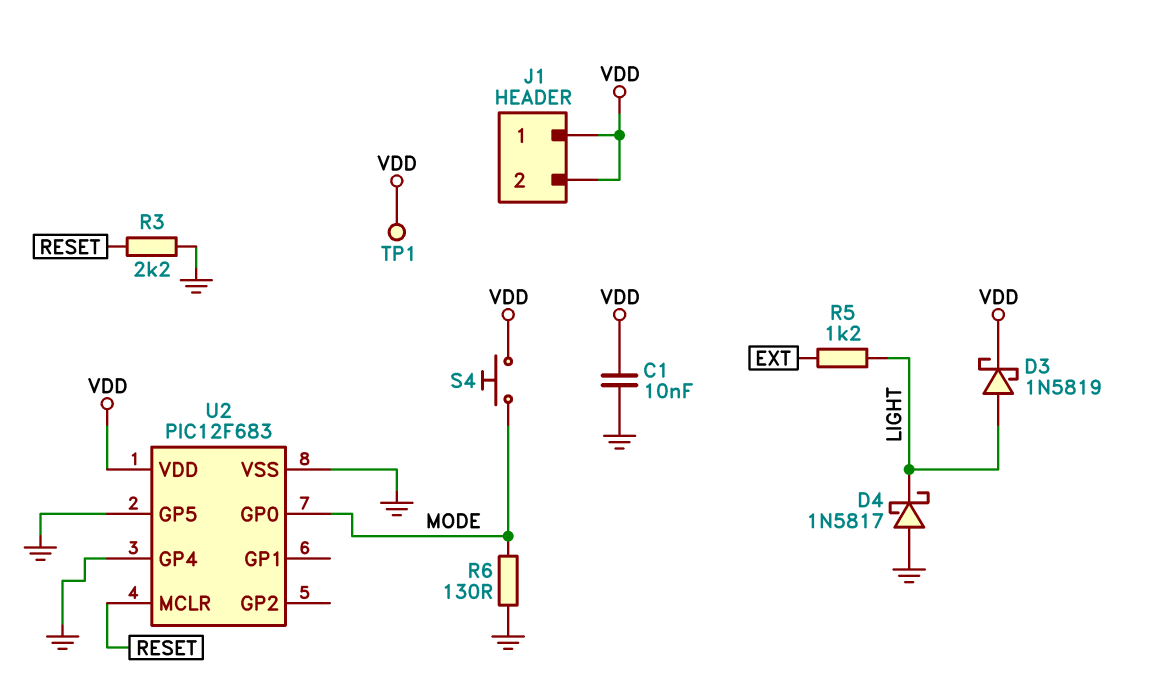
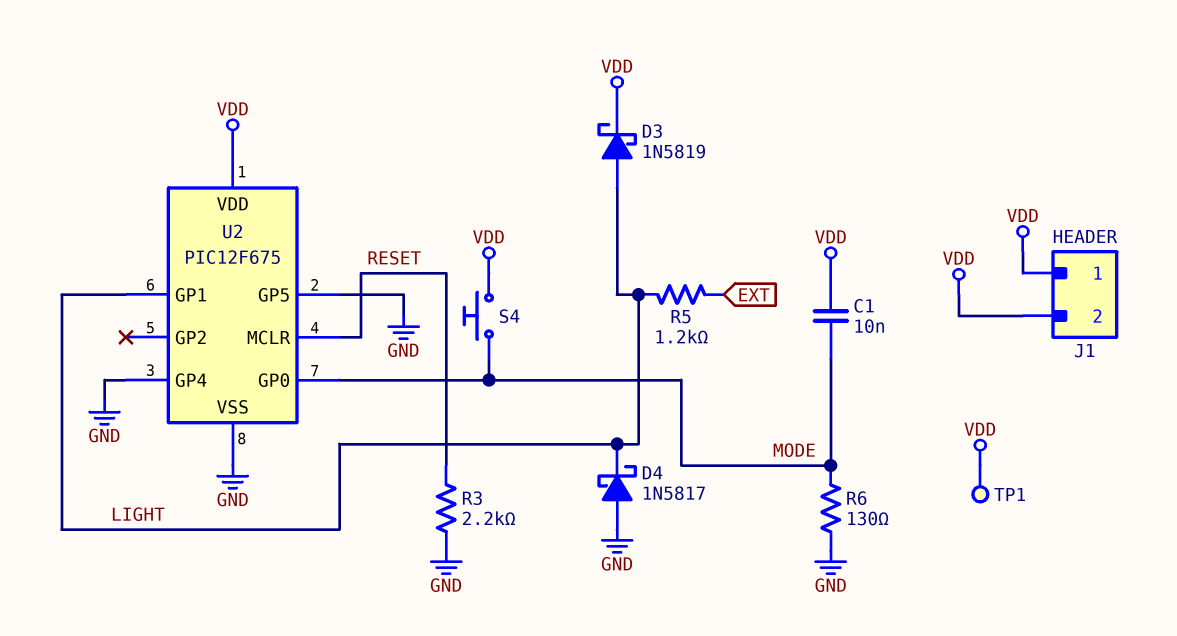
C1: 10nF (GND, VDD) -> 10nF (MODE, VDD)
U2: PIC12F683 -> PIC12F675
U2 pin GP1: none -> LIGHT

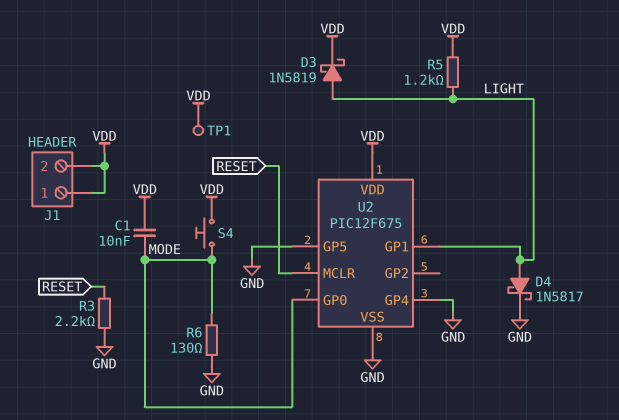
D4: schottky 1N5817 (A GND, K LIGHT) -> schottky 1N5817 (A LIGHT, K GND)
R5: 1.2k (EXT, LIGHT) -> 1.2k (LIGHT, VDD)

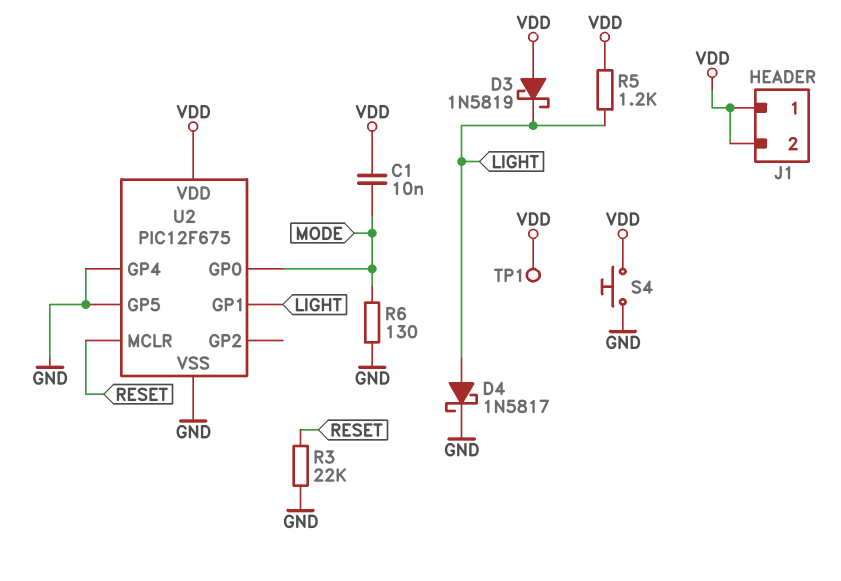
D3: schottky 1N5819 (A LIGHT, K VDD) -> schottky 1N5819 (A VDD, K LIGHT)
R3: 2.2k (GND, RESET) -> 22k (GND, RESET)
S4: button (MODE, VDD) -> button (GND, VDD)

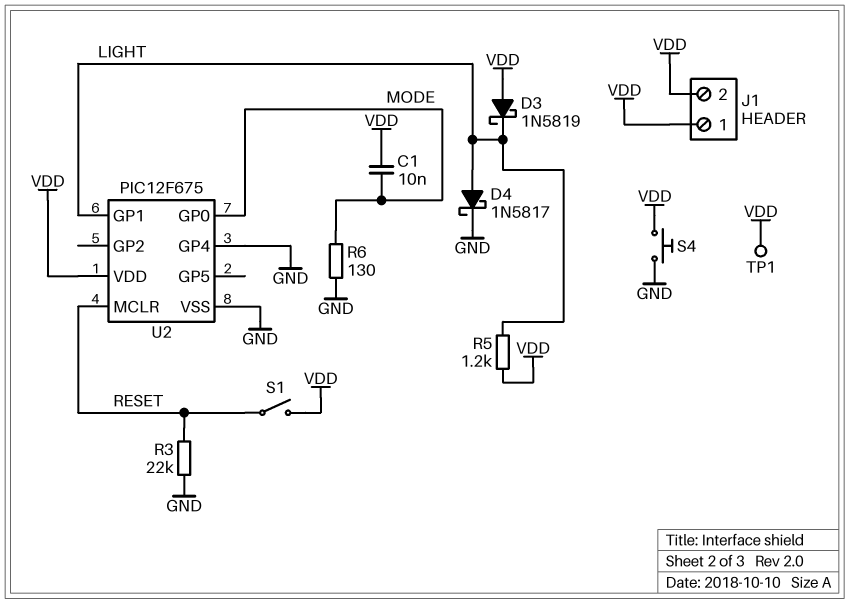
S1: none -> switch (RESET, VDD)
U2 pin GP5: GND -> none

